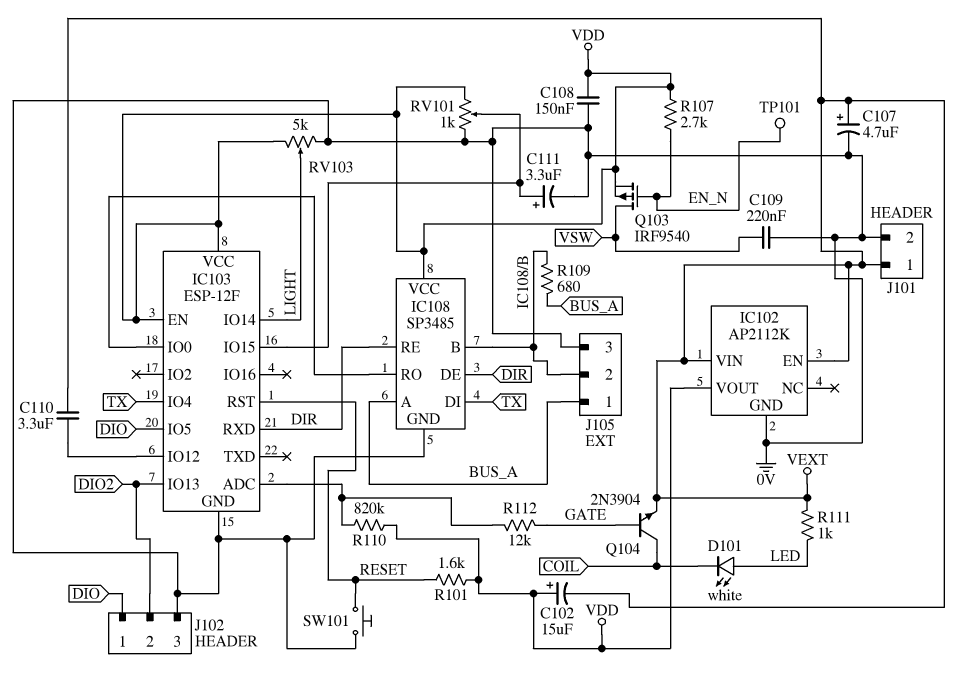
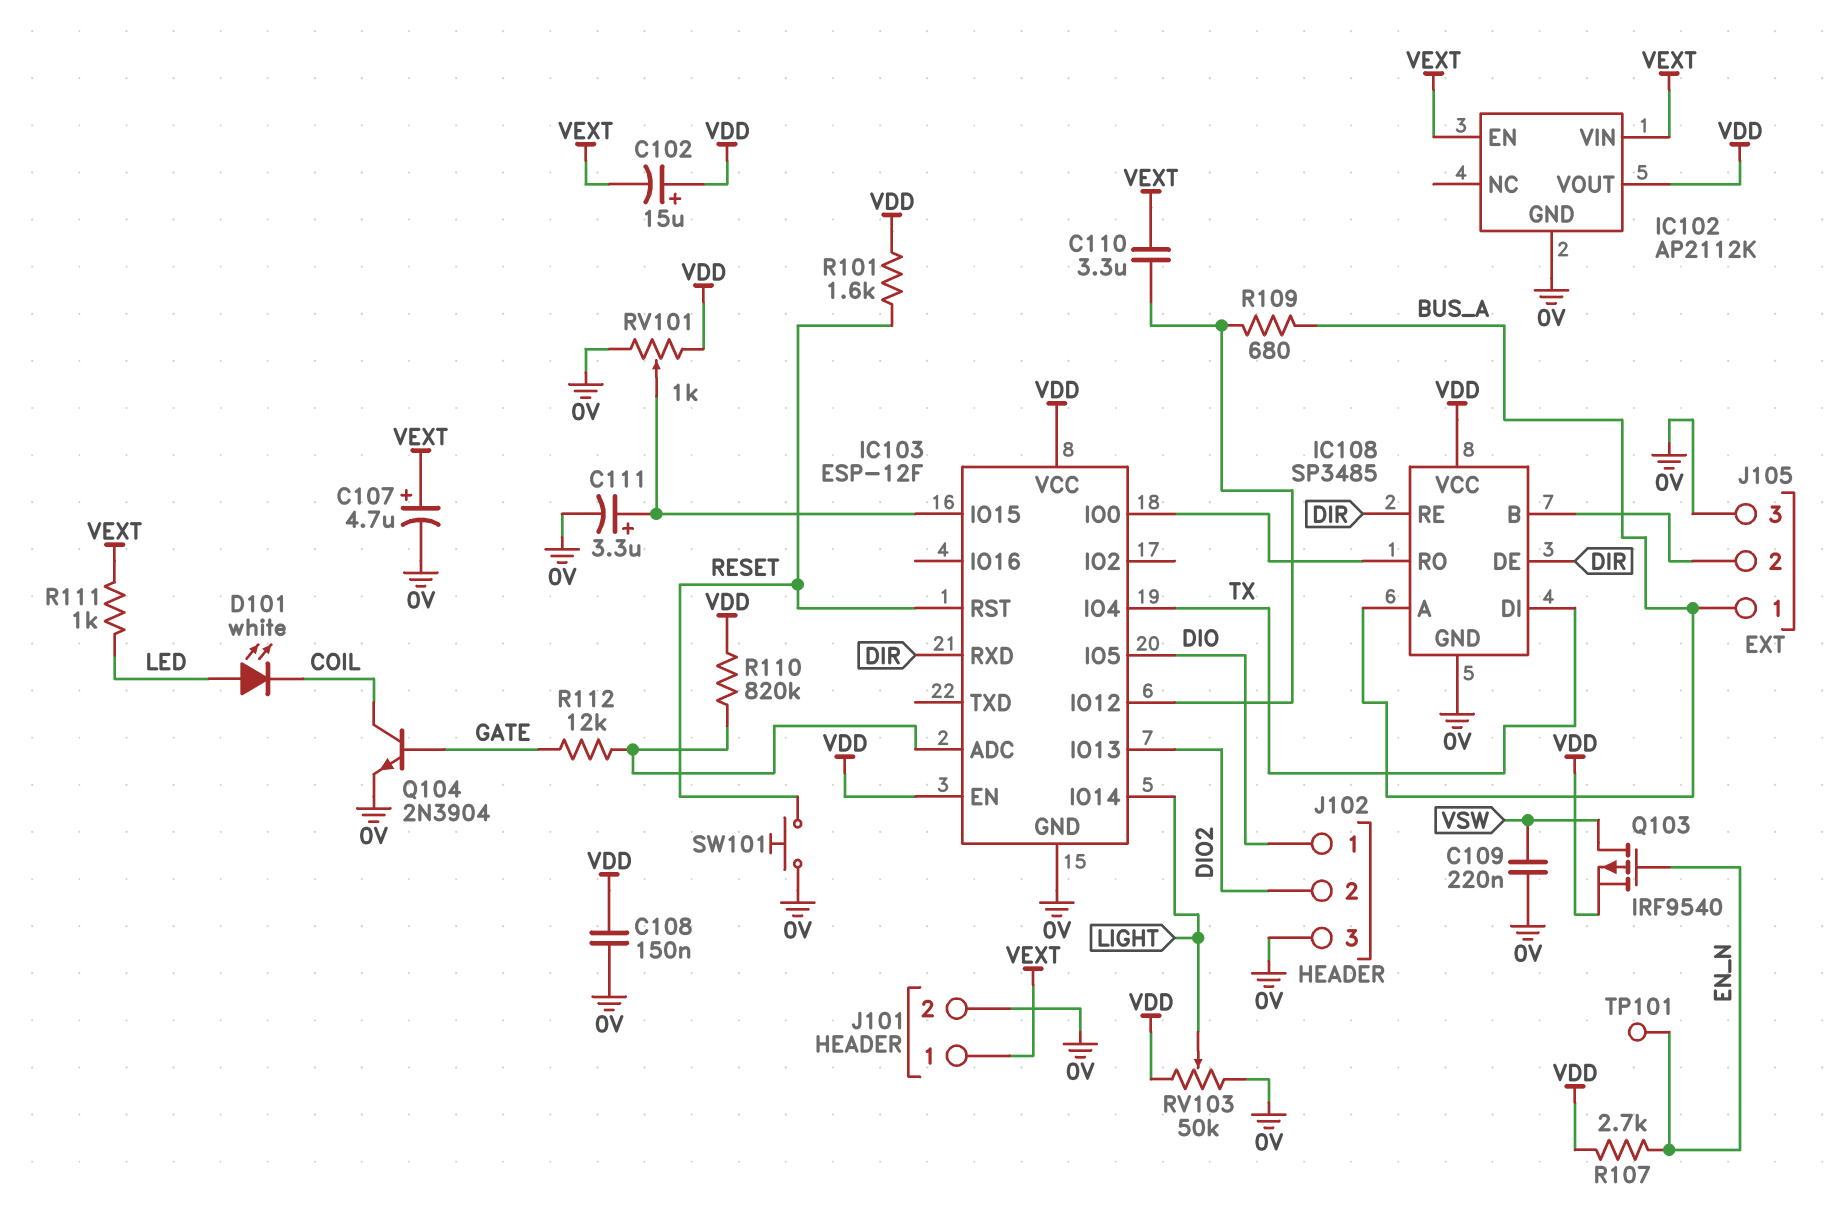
Q104: NPN 2N3904 (B GATE, C COIL, E VEXT) -> NPN 2N3904 (B GATE, C COIL, E 0V)
R109: 680 (BUS_A, IC108/B) -> 680 (BUS_A, IC103/IO12)
RV103: 5k (0V, VDD, wiper LIGHT) -> 50k (0V, VDD, wiper LIGHT)

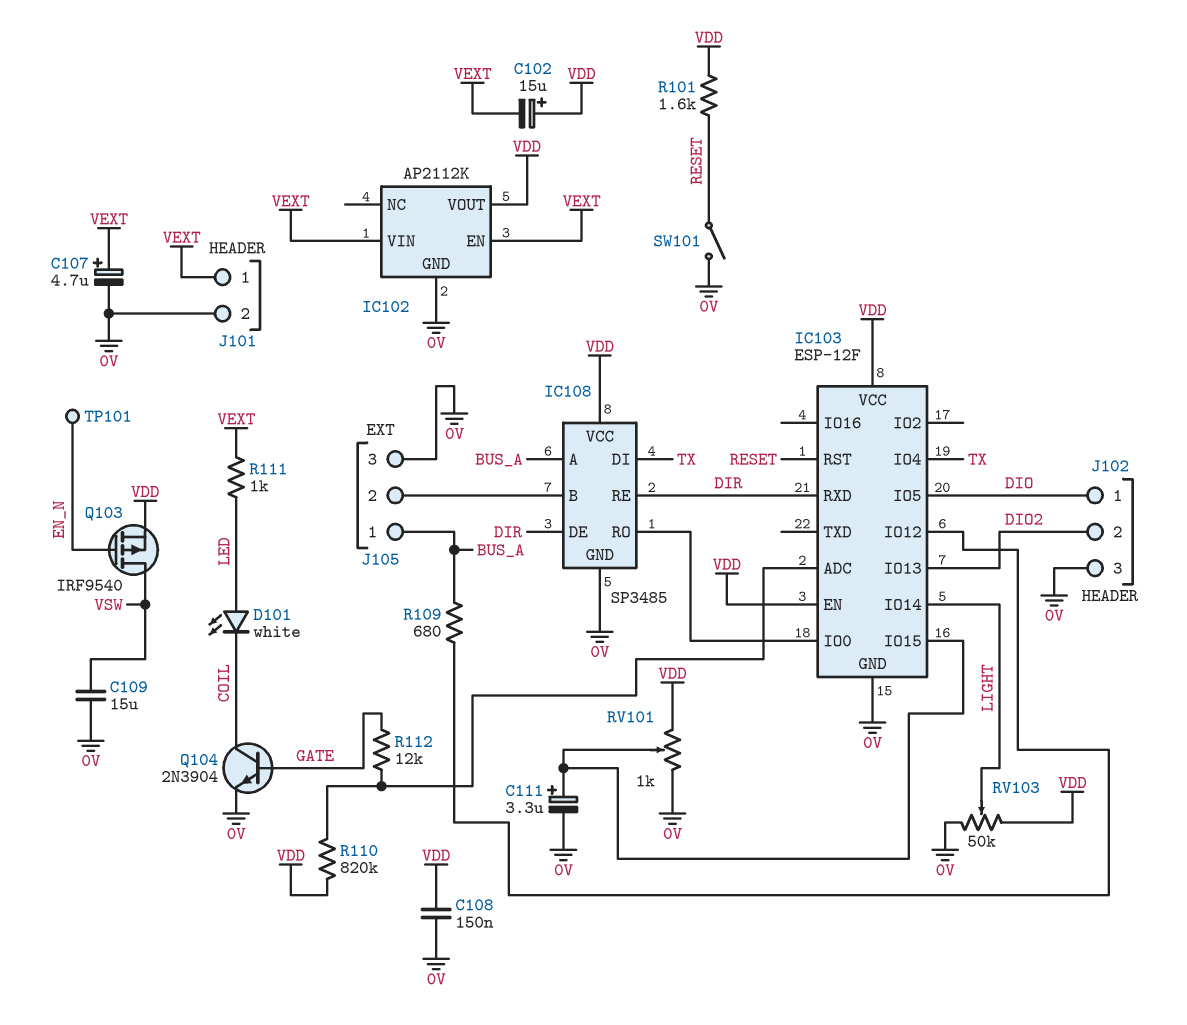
C109: 220nF (0V, VSW) -> 15uF (0V, VSW)
C110: 3.3uF (IC103/IO12, VEXT) -> none
R107: 2.7k (EN_N, VDD) -> none
SW101: button (0V, RESET) -> switch (0V, RESET)

